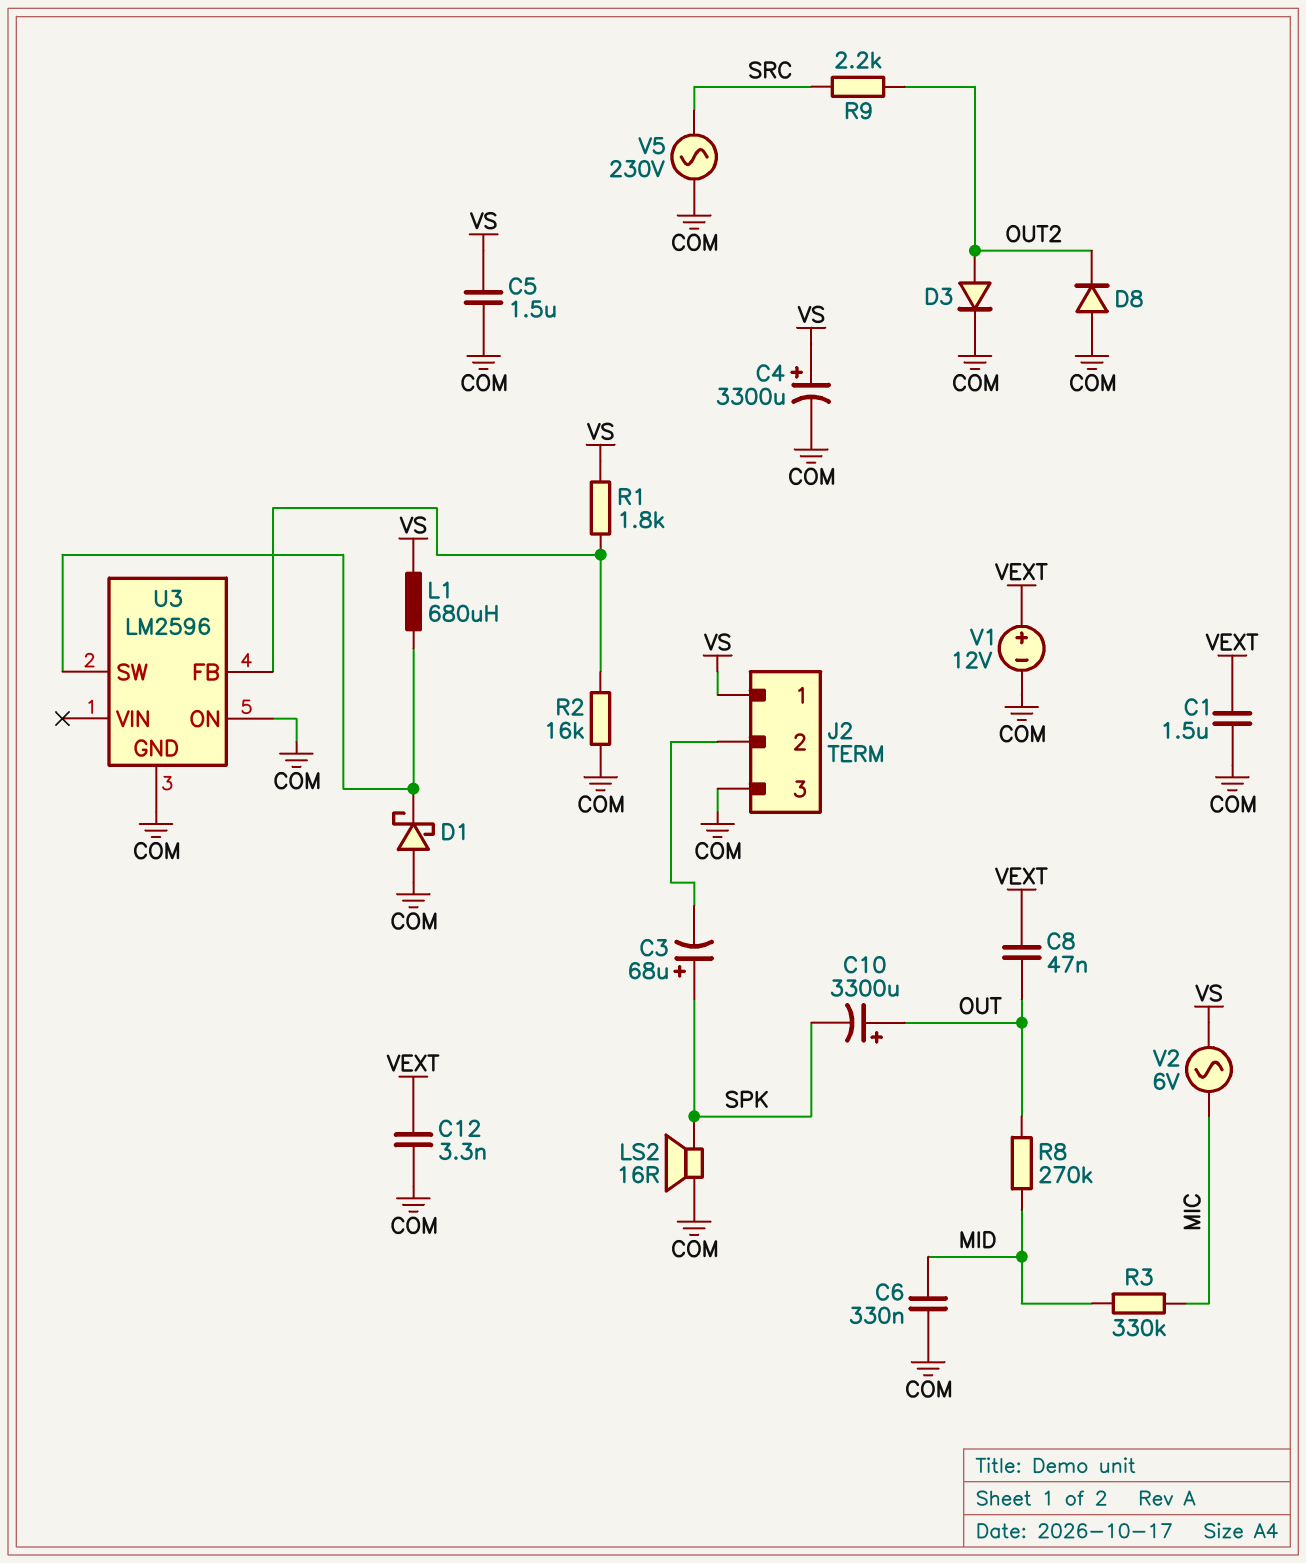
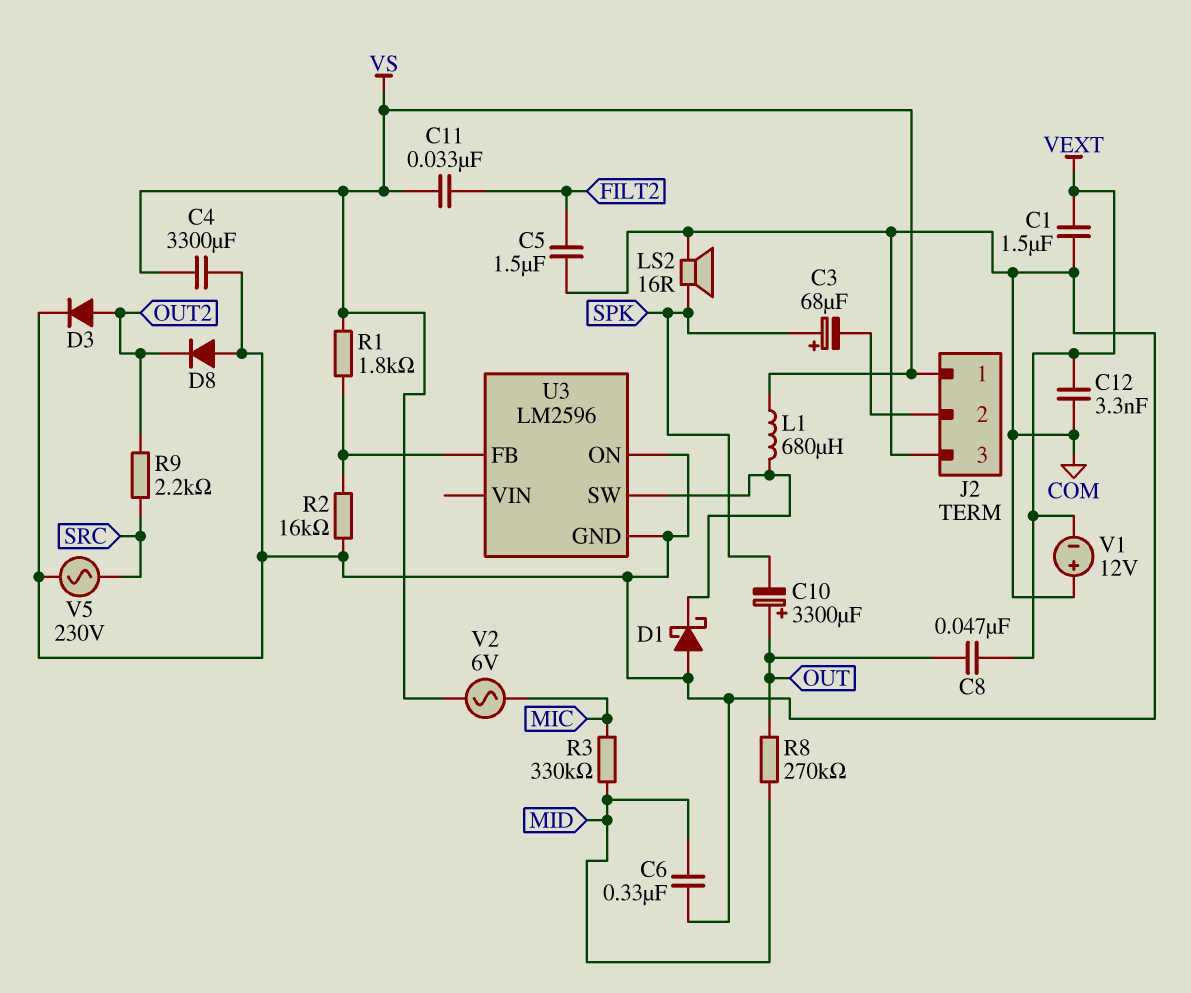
C4: 3300uF (plus VS, minus COM) -> 3300uF (COM, VS)
C5: 1.5uF (COM, VS) -> 1.5uF (COM, FILT2)
C11: none -> 33nF (FILT2, VS)
V1: 12V (plus VEXT, minus COM) -> 12V (plus COM, minus VEXT)

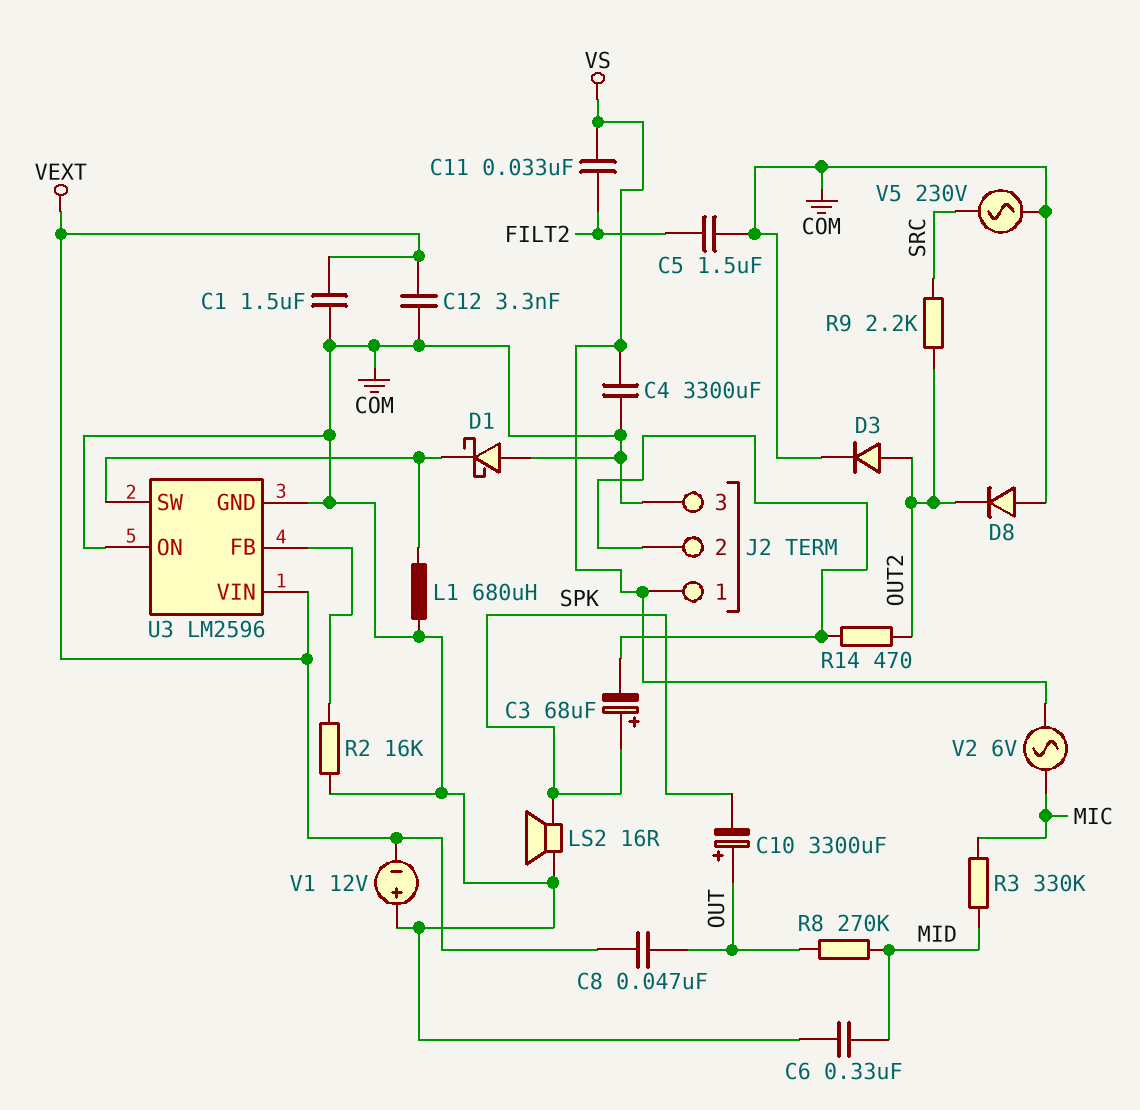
L1: 680uH (U3/SW, VS) -> 680uH (COM, U3/SW)
R1: 1.8k (U3/FB, VS) -> none
R14: none -> 470 (J2/2, OUT2)
U3 pin VIN: none -> VEXT

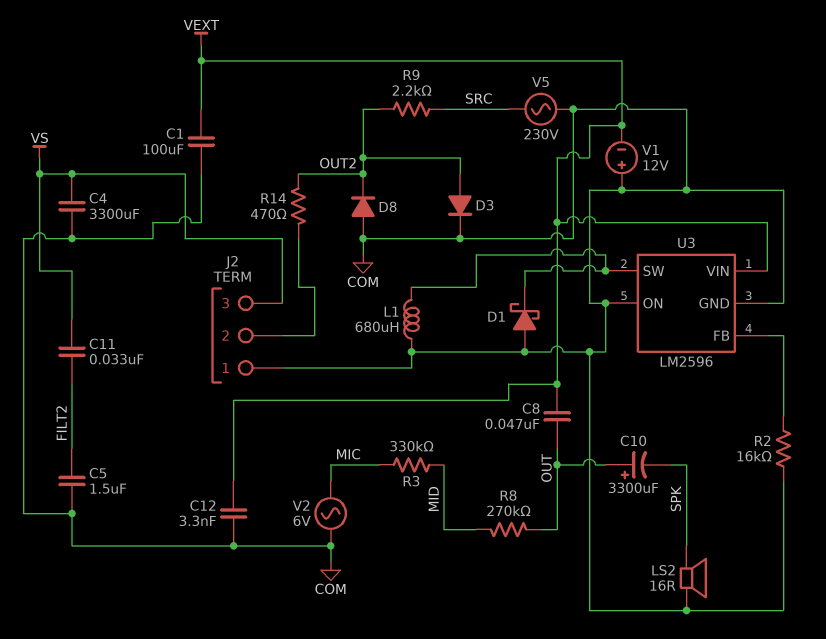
C1: 1.5uF (COM, VEXT) -> 100uF (COM, VEXT)
C3: 68uF (plus SPK, minus J2/2) -> none
C6: 330nF (COM, MID) -> none
J2 pin 1: VS -> COM
J2 pin 3: COM -> VS
V2: AC 6V (MIC, VS) -> AC 6V (COM, MIC)

